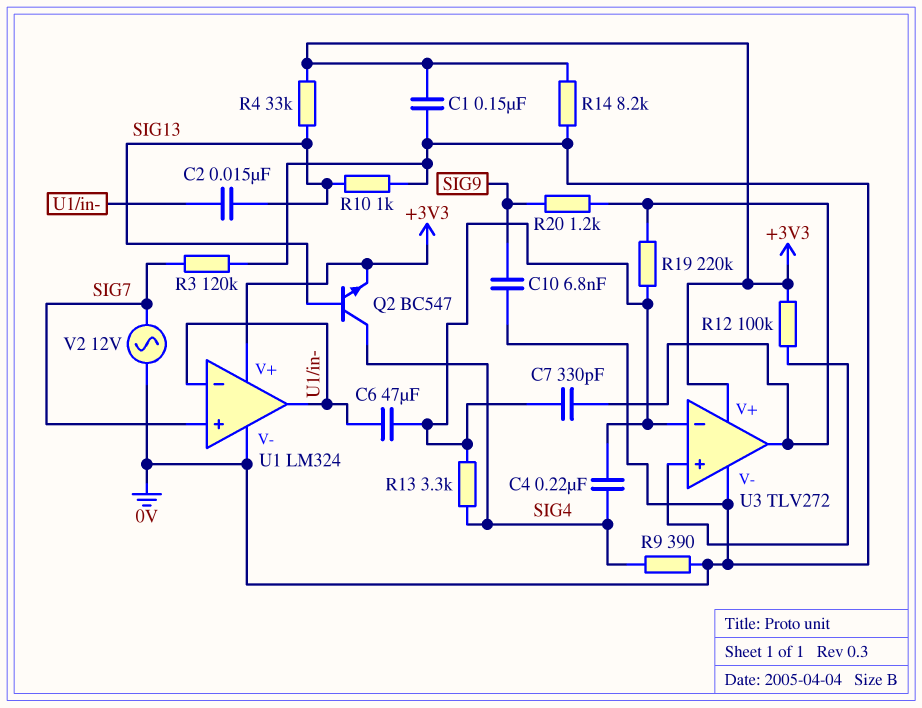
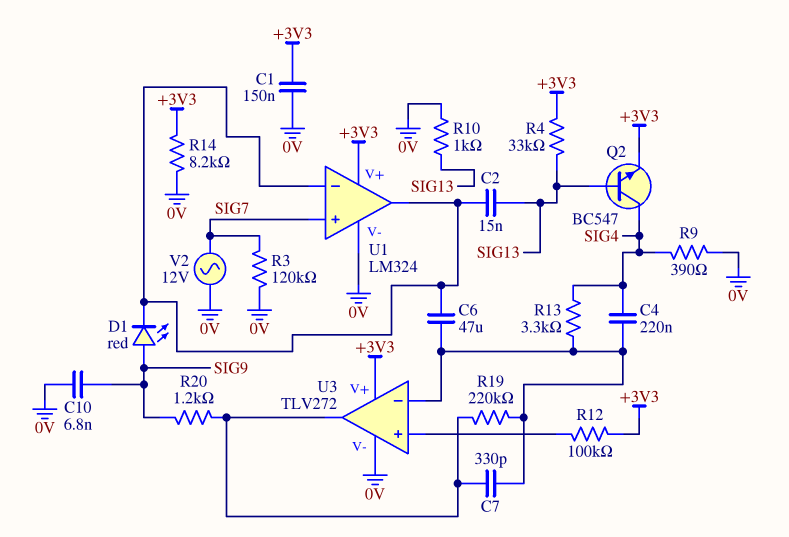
D1: none -> LED red (A SIG9, K U1/in-)

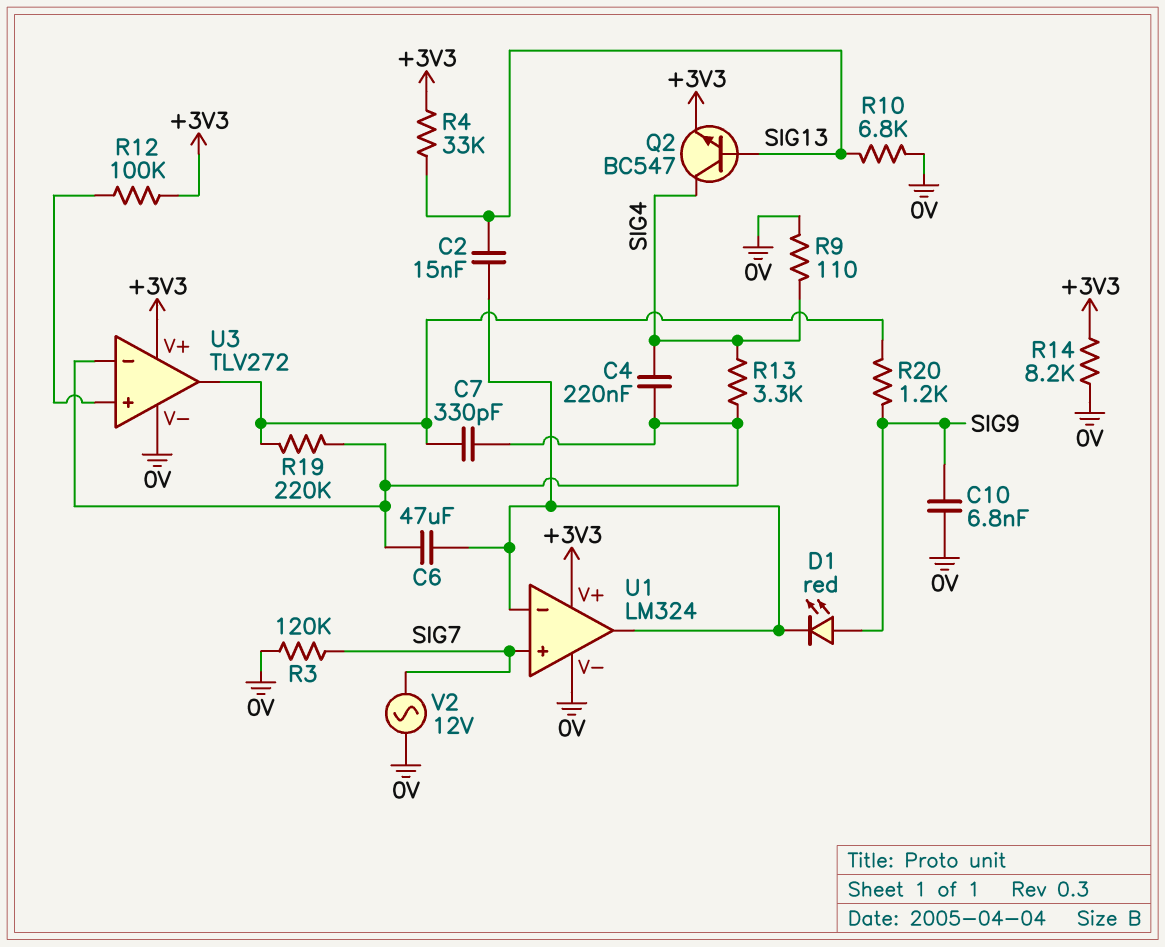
C1: 150nF (+3V3, 0V) -> none
R9: 390 (0V, SIG4) -> 110 (0V, SIG4)
R10: 1k (0V, SIG13) -> 6.8k (0V, SIG13)

